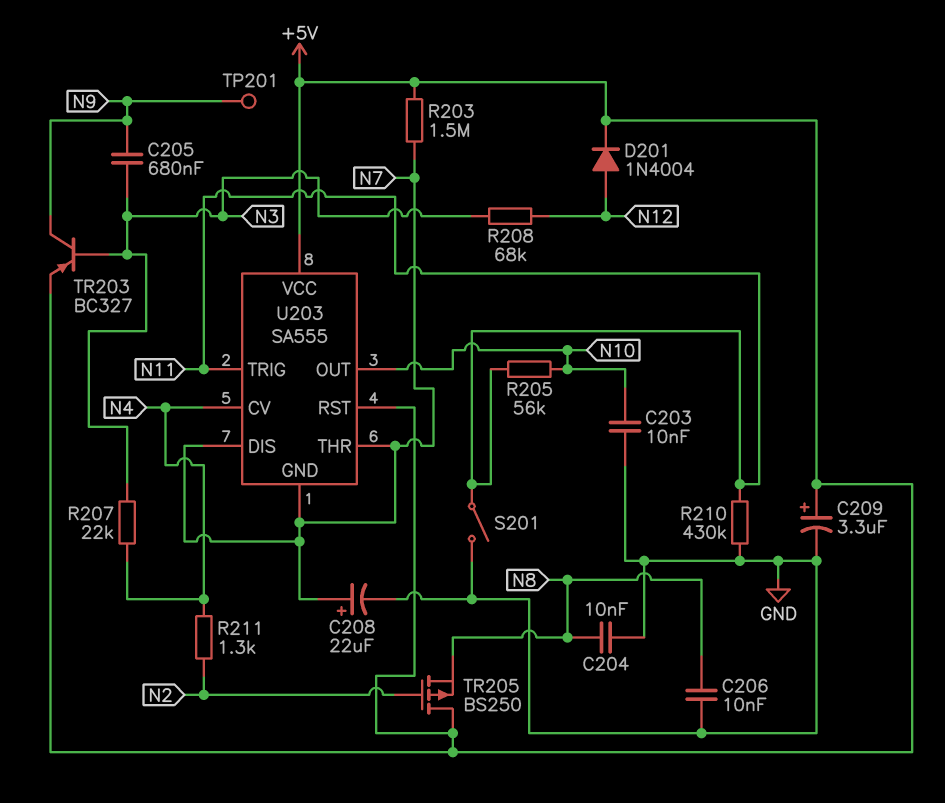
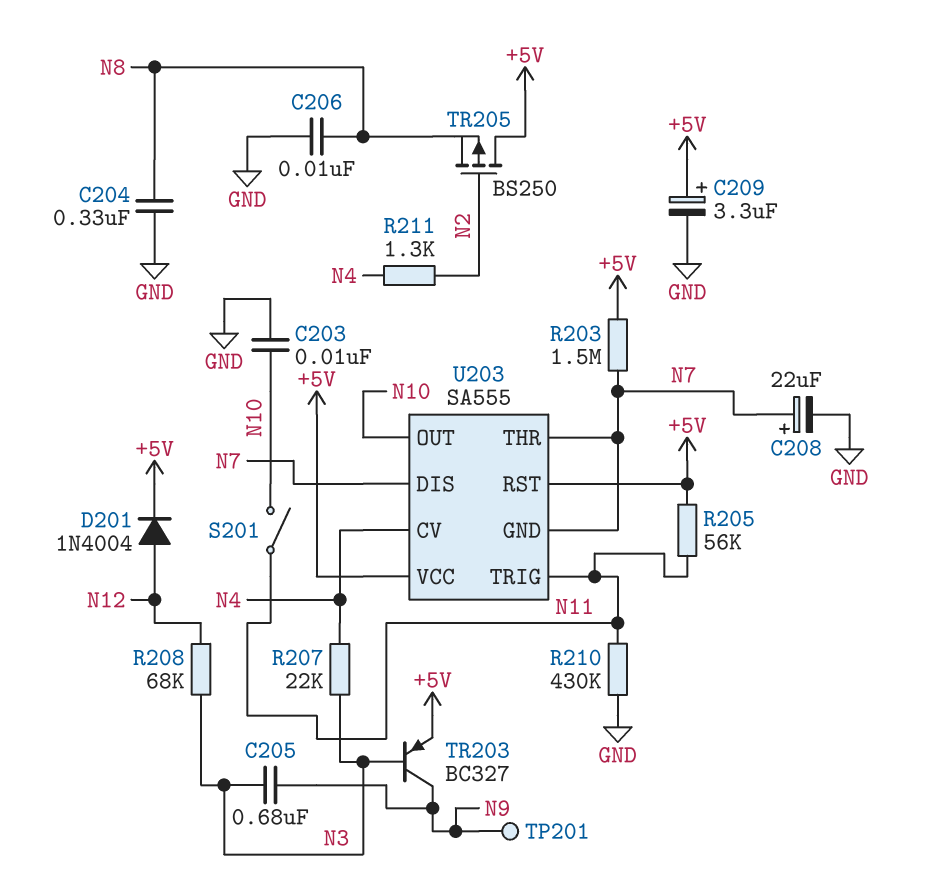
C204: 10nF (GND, N8) -> 330nF (GND, N8)
R205: 56k (N10, N11) -> 56k (+5V, N11)
S201: switch (GND, N11) -> switch (N10, N11)

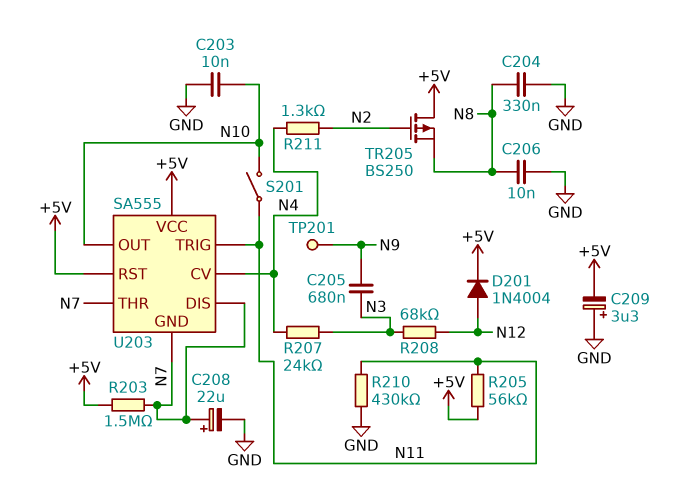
C209: 3.3uF (plus +5V, minus GND) -> 3.3uF (plus GND, minus +5V)
R207: 22k (N3, N4) -> 24k (N3, N4)
TR203: PNP BC327 (B N3, C N9, E +5V) -> none

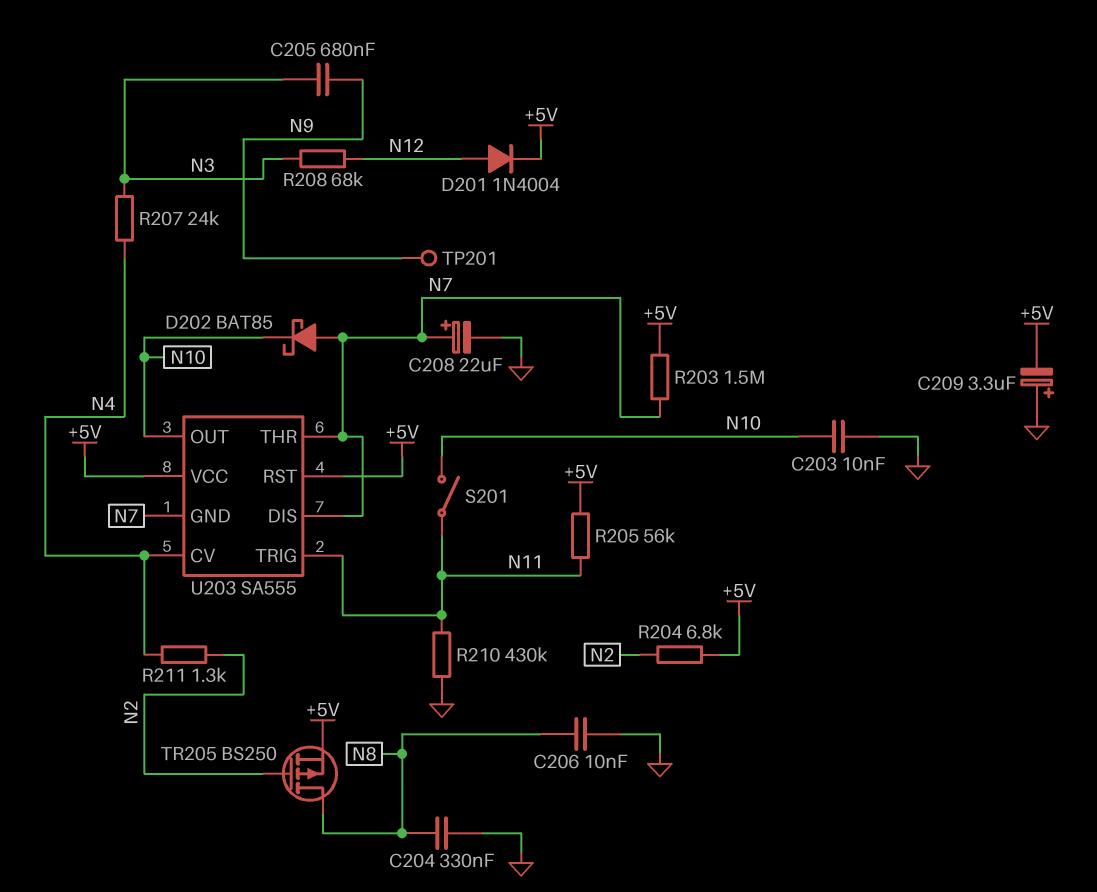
D202: none -> schottky BAT85 (A N7, K N10)
R204: none -> 6.8k (+5V, N2)
TR205: PMOS BS250 (G N2, D +5V, S N8) -> PMOS BS250 (G N2, D N8, S +5V)

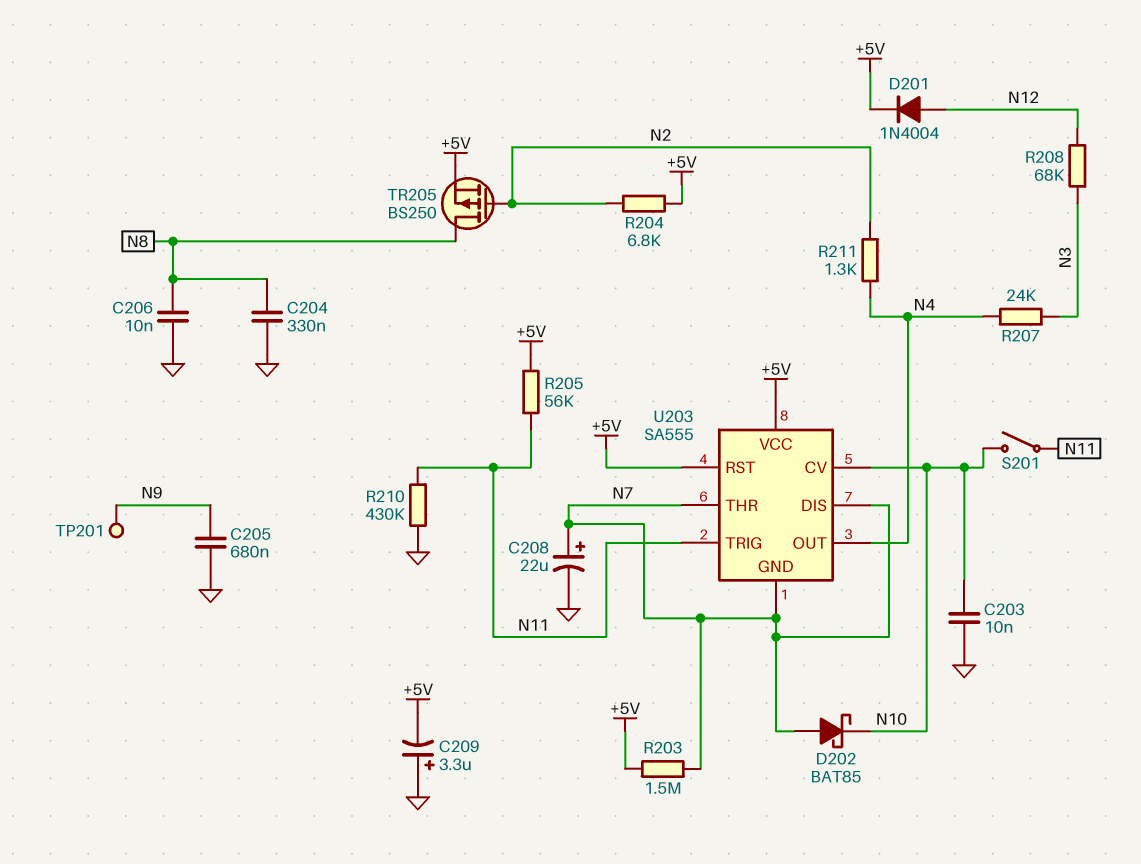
C205: 680nF (N3, N9) -> 680nF (GND, N9)
U203 pin CV: N4 -> N10
U203 pin OUT: N10 -> N4

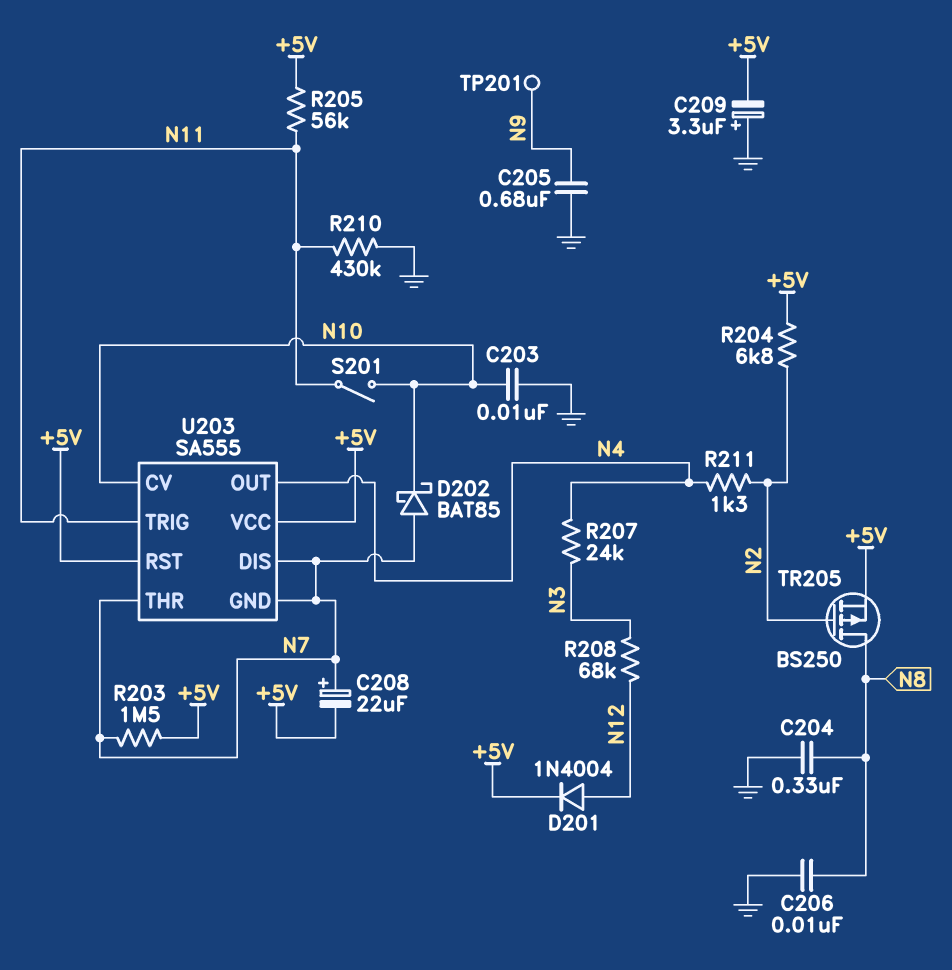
C208: 22uF (plus N7, minus GND) -> 22uF (plus N7, minus +5V)

